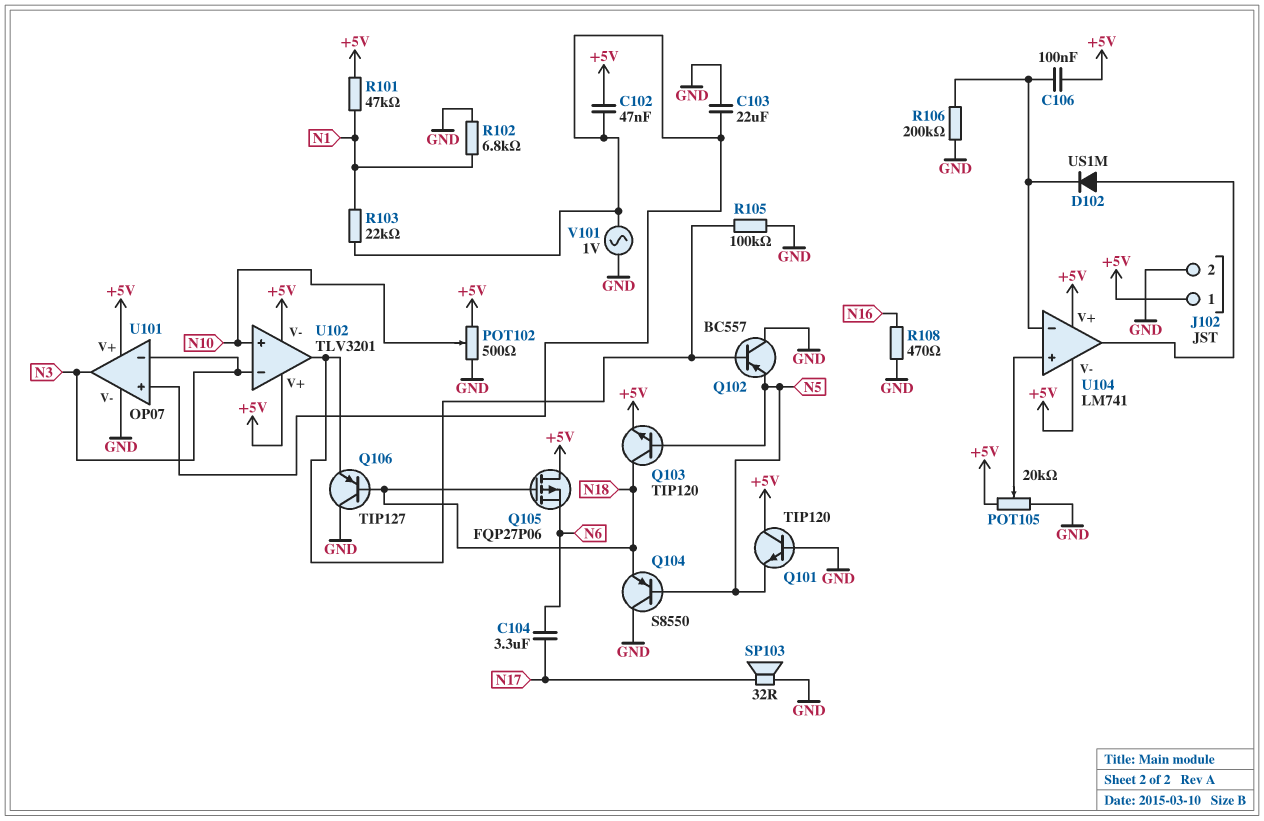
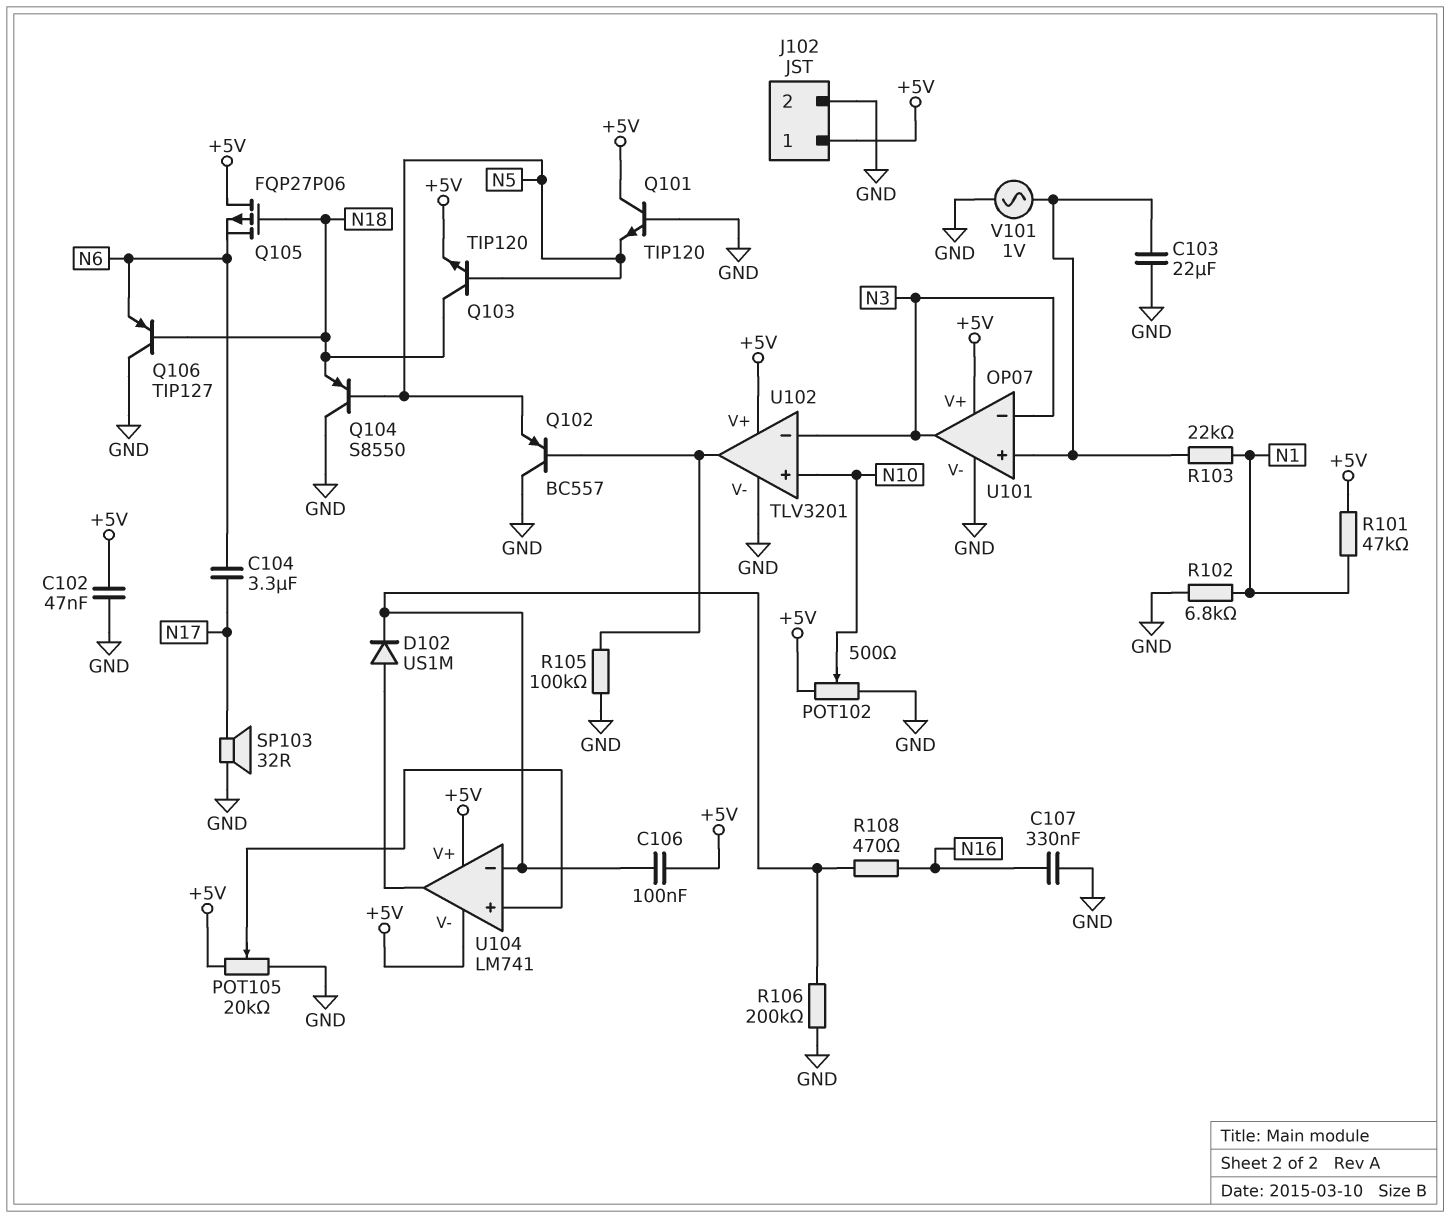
C102: 47nF (+5V, U101/in+) -> 47nF (+5V, GND)
C107: none -> 330nF (GND, N16)
Q106: PNP TIP127 (B N18, C GND, E U102/out) -> PNP TIP127 (B N18, C GND, E N6)
R108: 470 (GND, N16) -> 470 (N16, U104/in-)
U102 pin V-: +5V -> GND

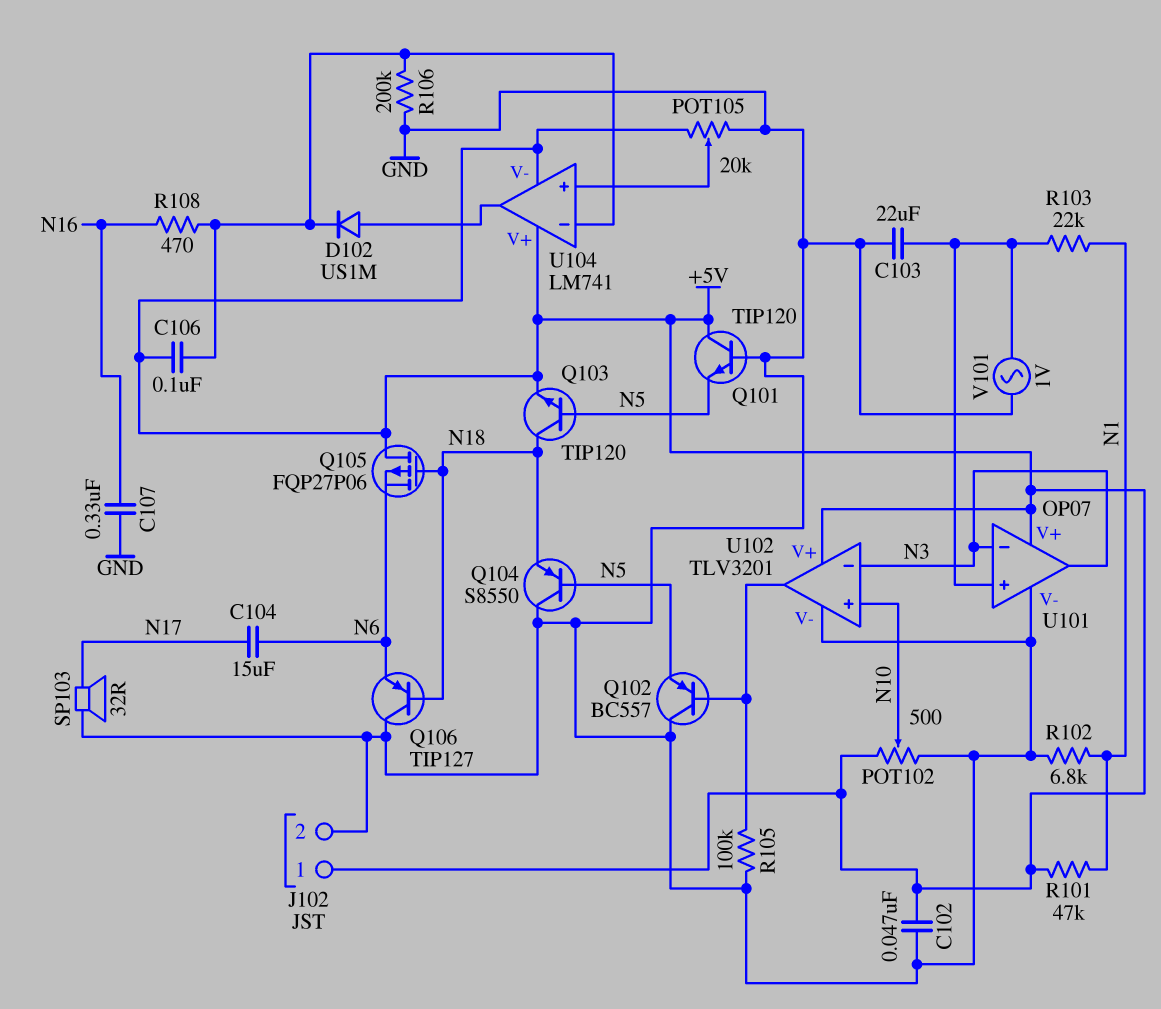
C104: 3.3uF (N6, N17) -> 15uF (N6, N17)

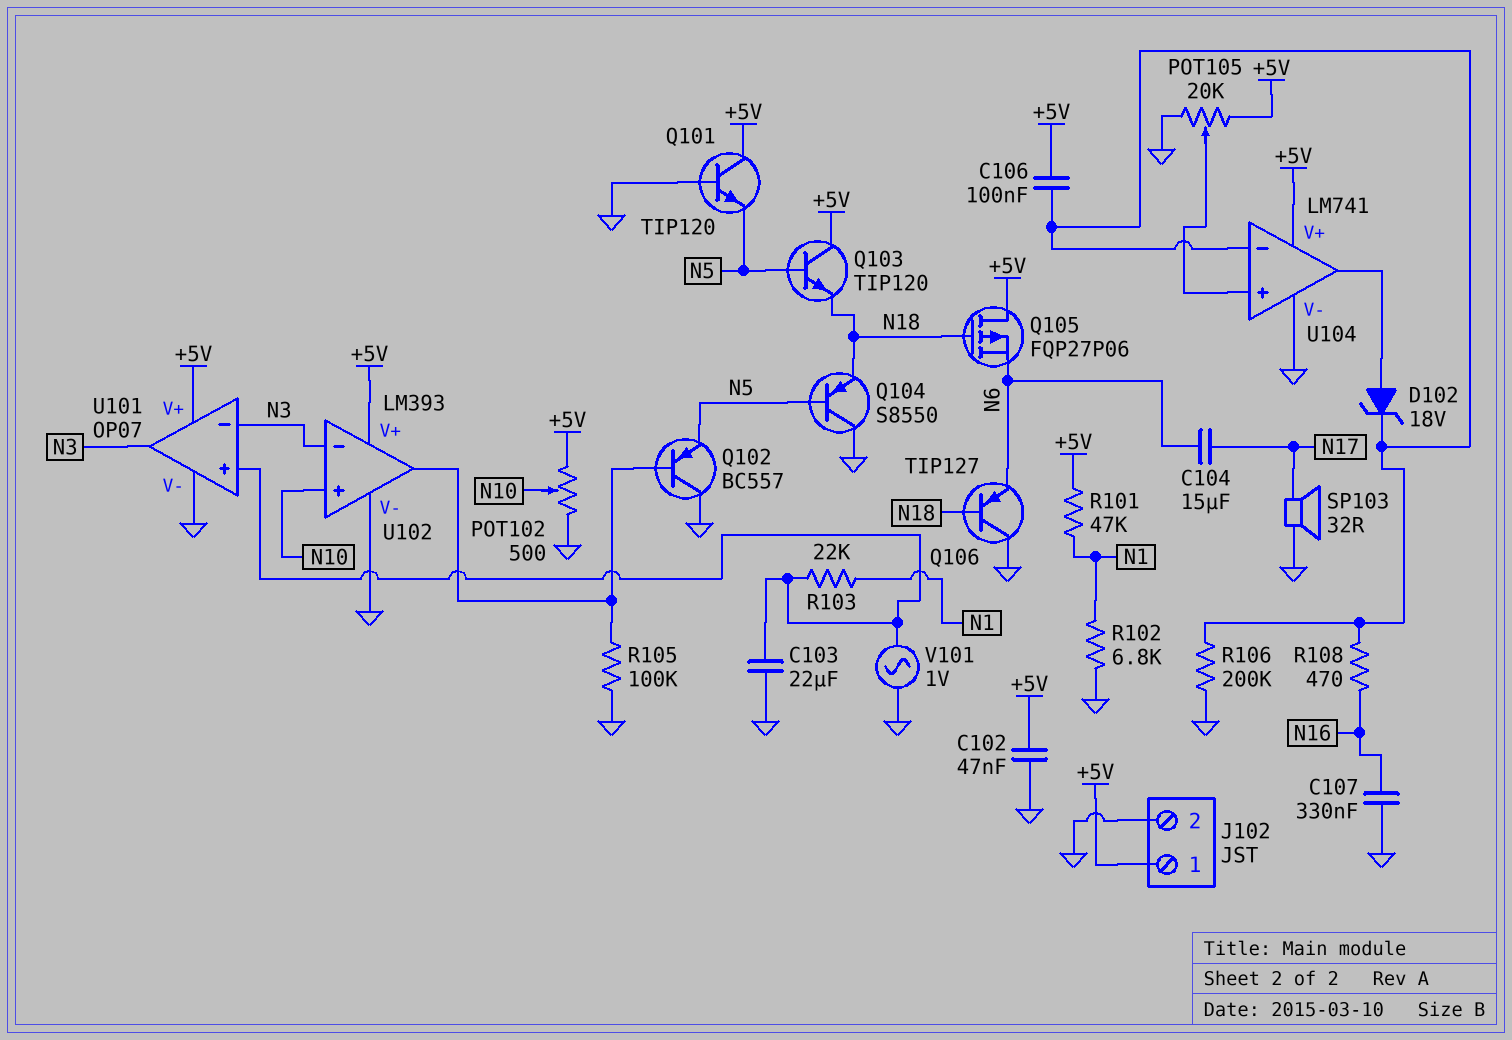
D102: diode US1M (A U104/out, K U104/in-) -> zener 18V (A U104/out, K U104/in-)
Q103: NPN TIP120 (B N5, C N18, E +5V) -> NPN TIP120 (B N5, C +5V, E N18)
U102: TLV3201 -> LM393
U104 pin V-: +5V -> GND

